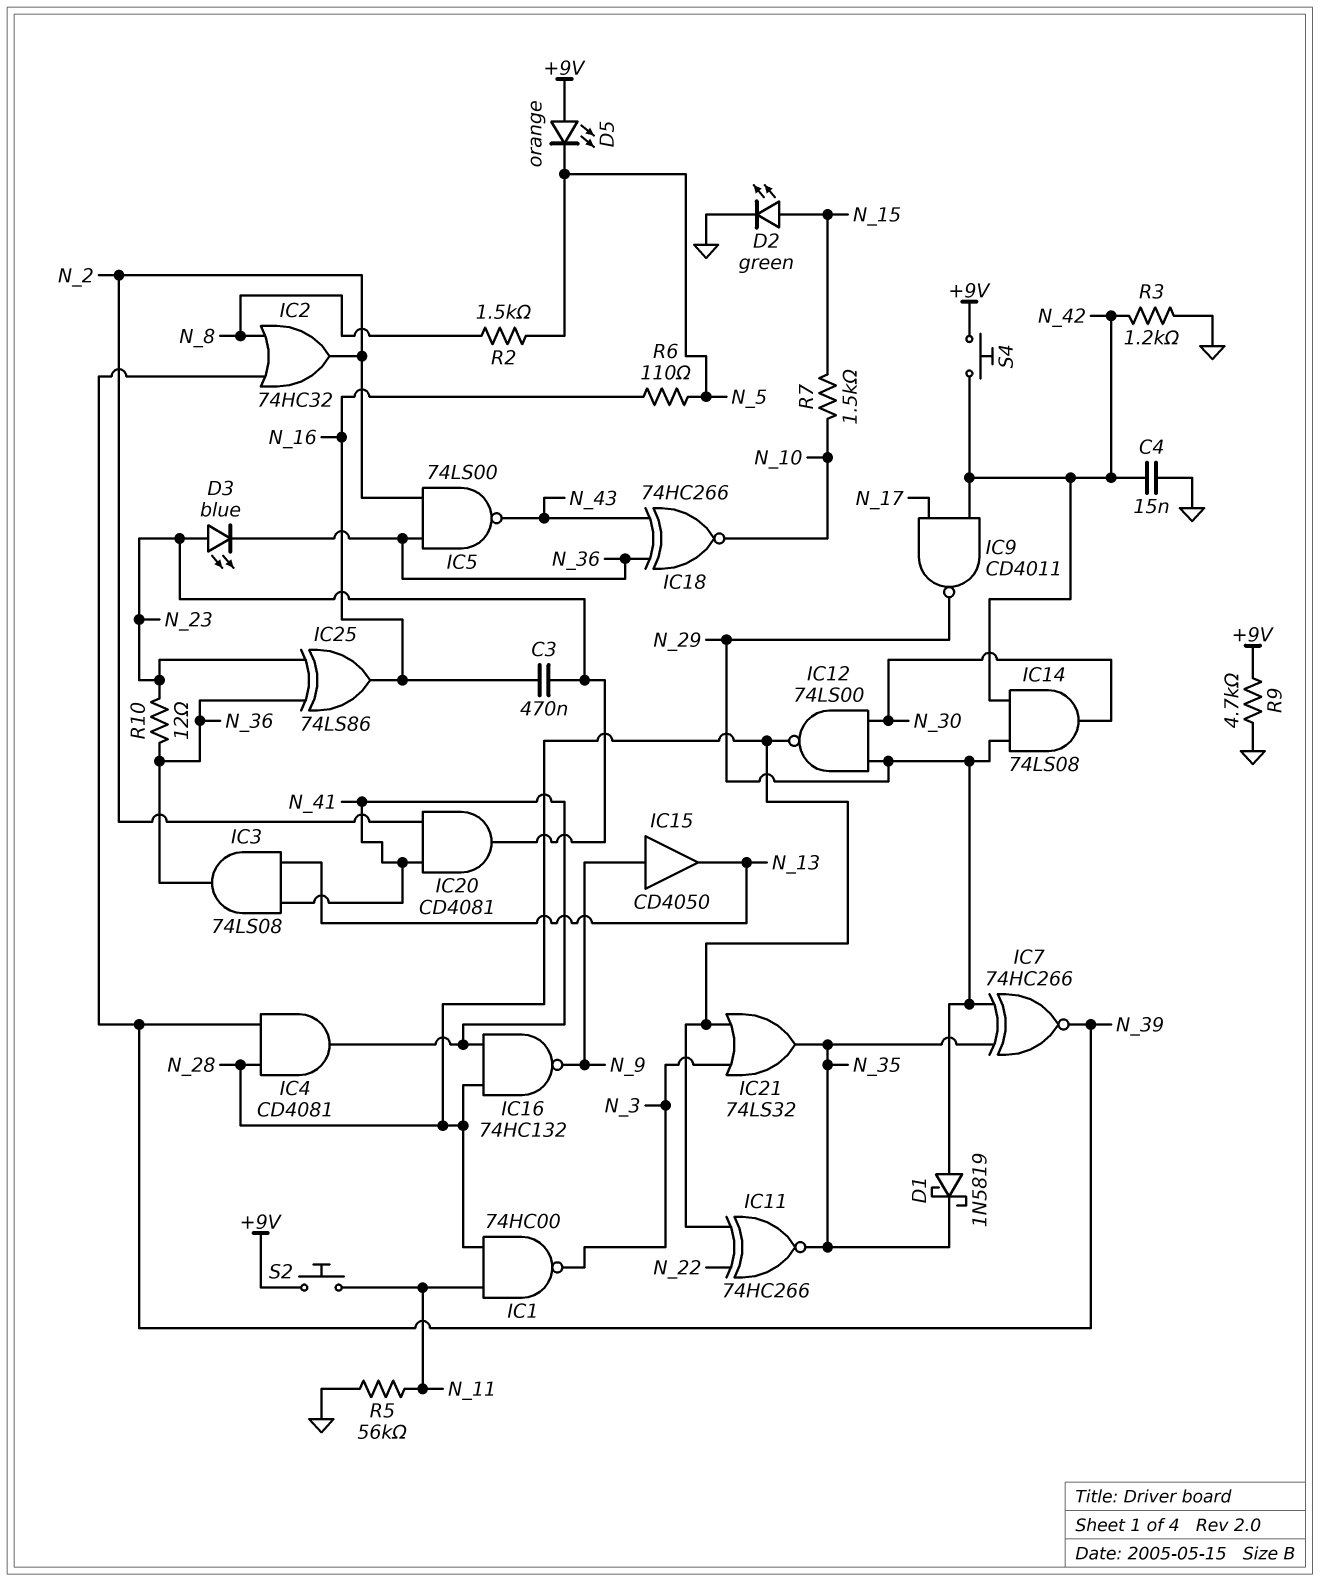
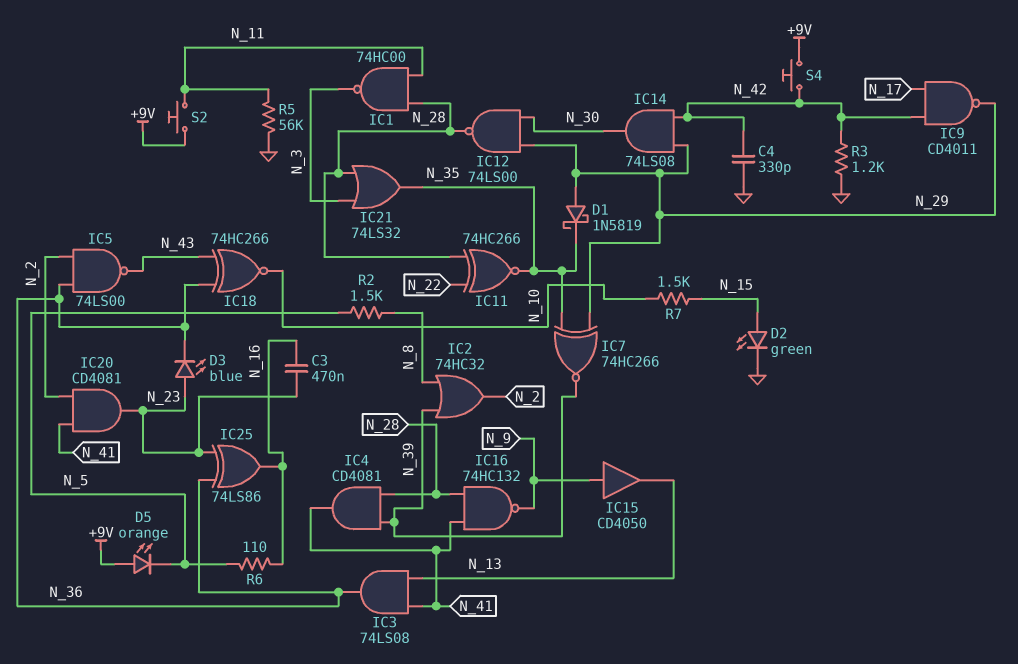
C4: 15nF (GND, N_42) -> 330pF (GND, N_42)
R9: 4.7k (+9V, GND) -> none
R10: 12 (N_23, N_36) -> none

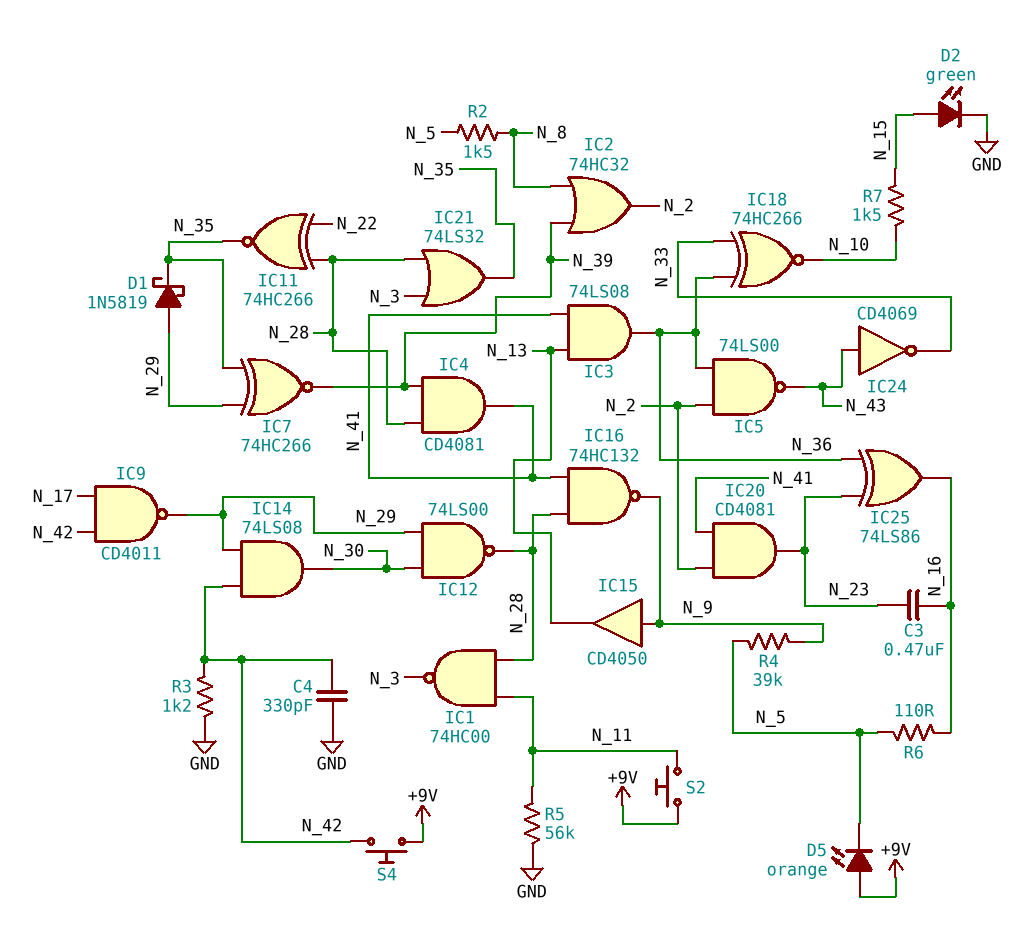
D3: LED blue (A N_23, K N_36) -> none
IC18: XNOR 74HC266 (in N_36, in N_43, out N_10) -> XNOR 74HC266 (in N_33, in N_36, out N_10)
IC24: none -> NOT CD4069 (in N_43, out N_33)
R4: none -> 39k (N_5, N_9)

